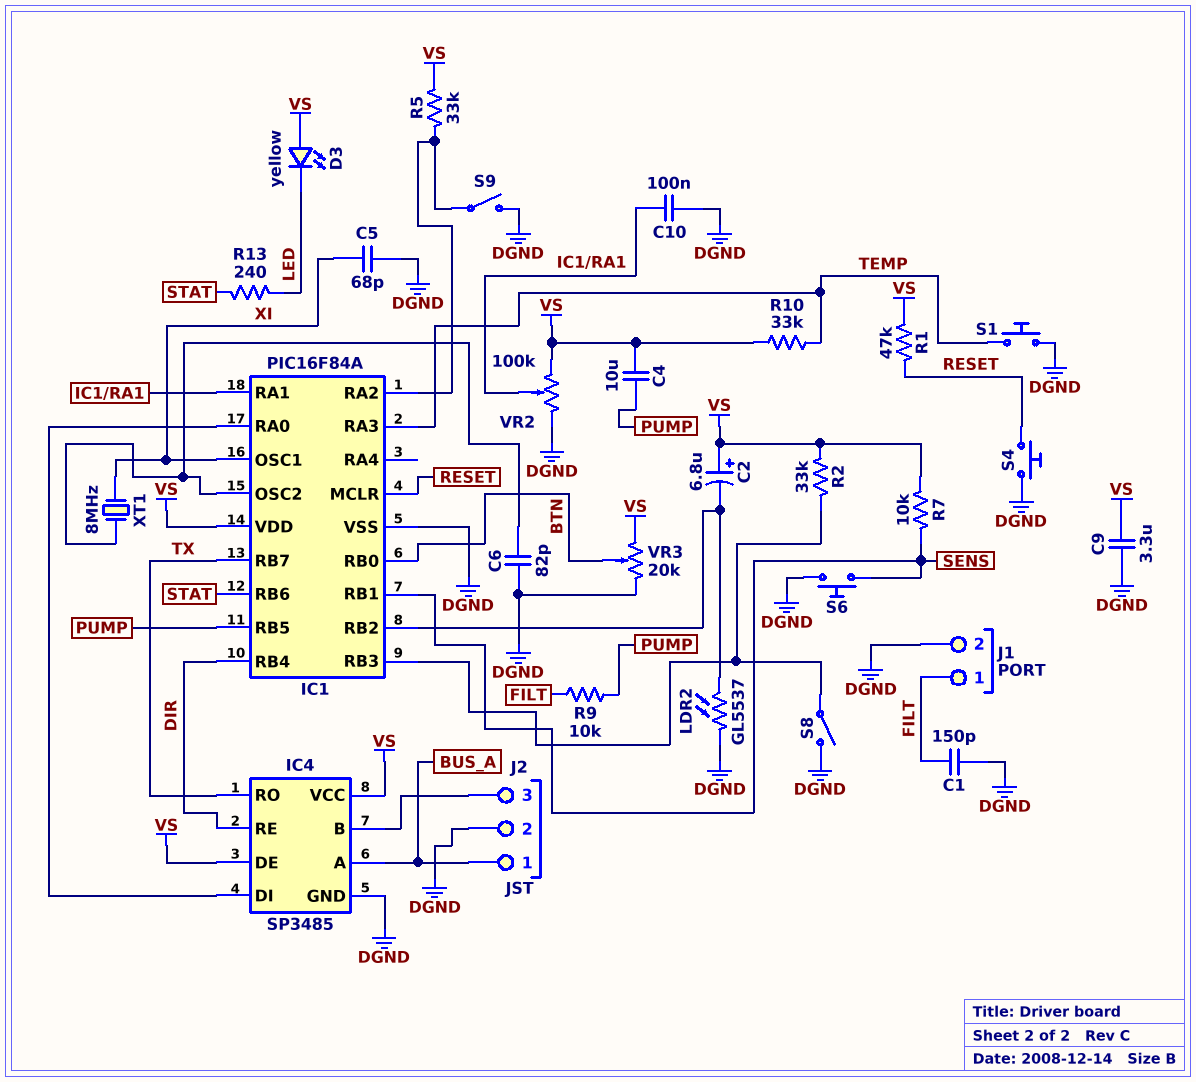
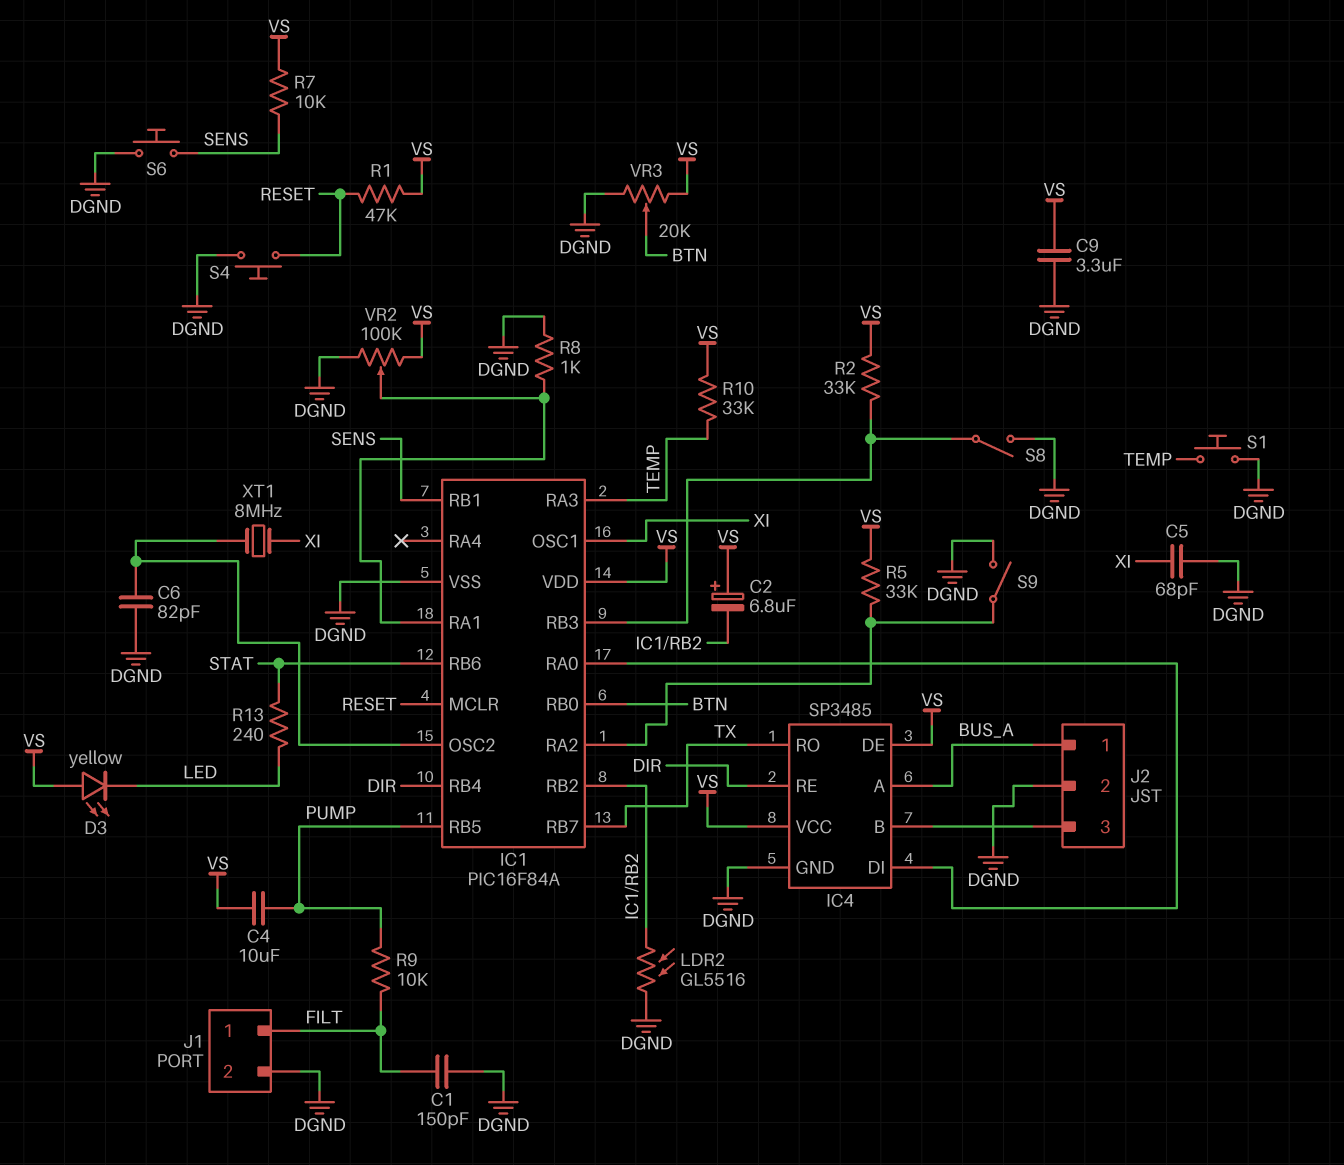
C10: 100nF (DGND, IC1/RA1) -> none
LDR2: GL5537 (DGND, IC1/RB2) -> GL5516 (DGND, IC1/RB2)
R8: none -> 1k (DGND, IC1/RA1)

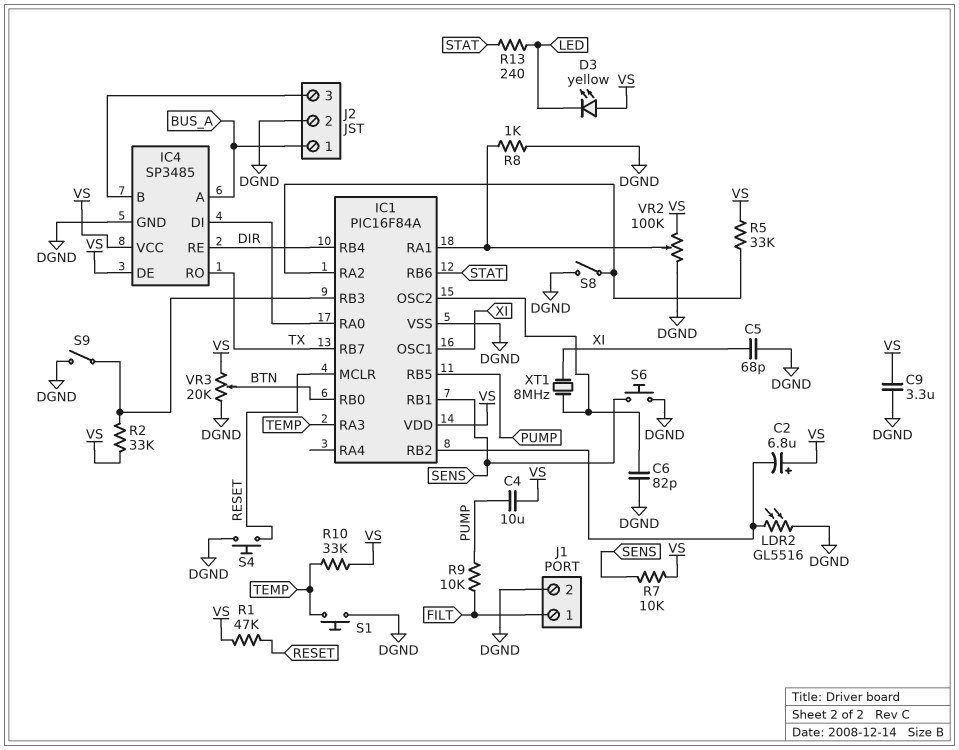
C1: 150pF (DGND, FILT) -> none
S8: switch (DGND, IC1/RB3) -> switch (DGND, IC1/RA2)
S9: switch (DGND, IC1/RA2) -> switch (DGND, IC1/RB3)

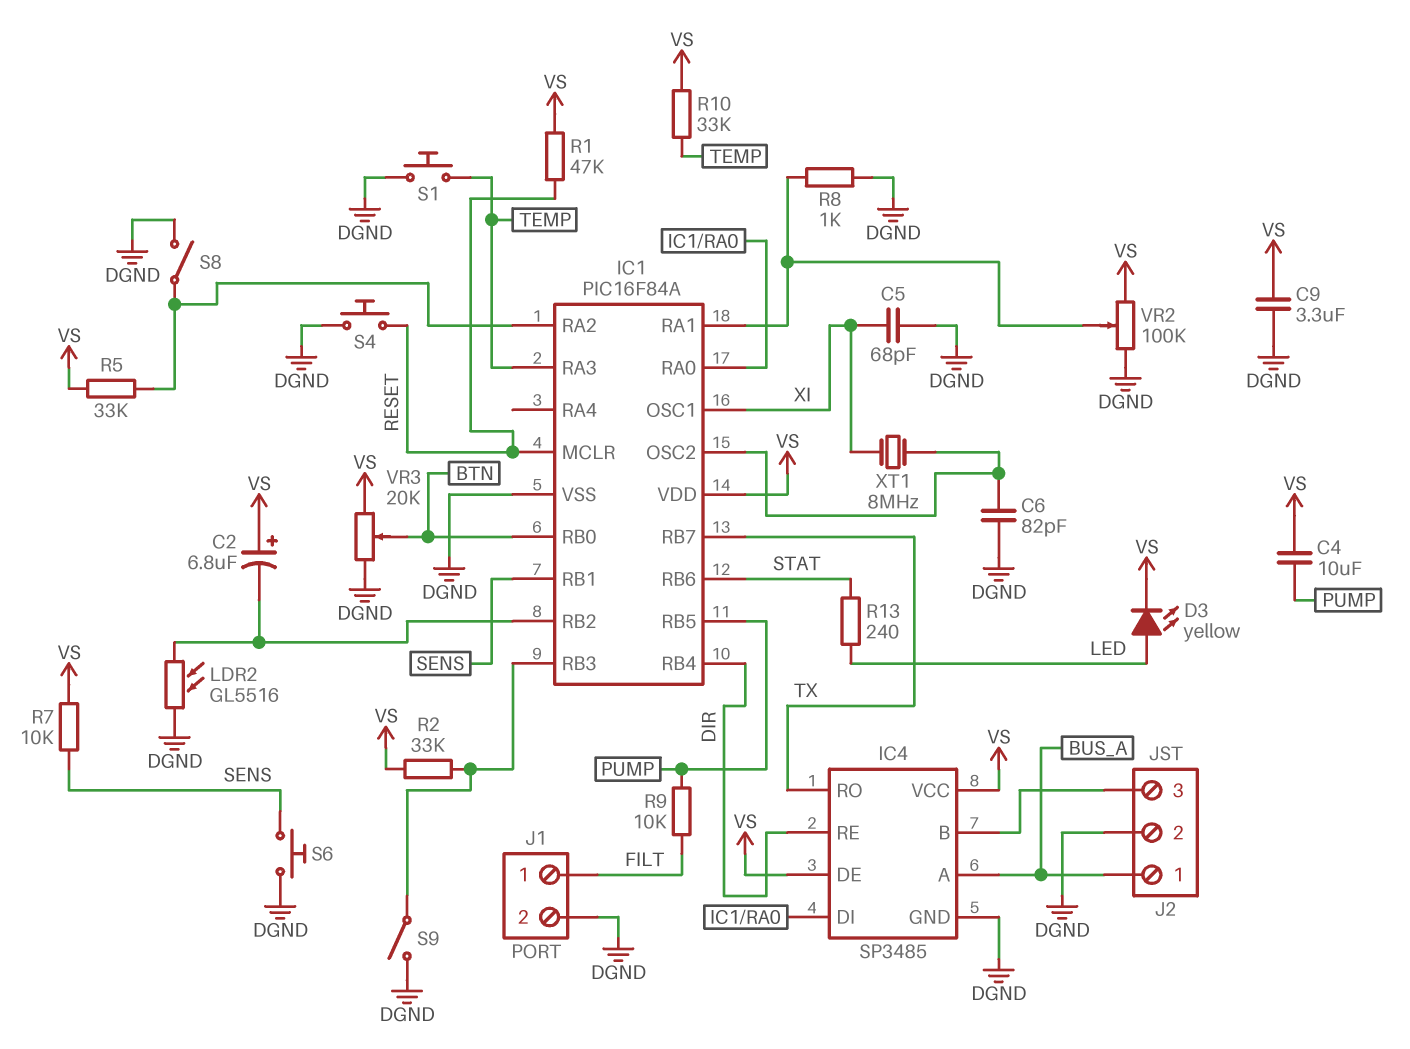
D3: LED yellow (A VS, K LED) -> LED yellow (A LED, K VS)

